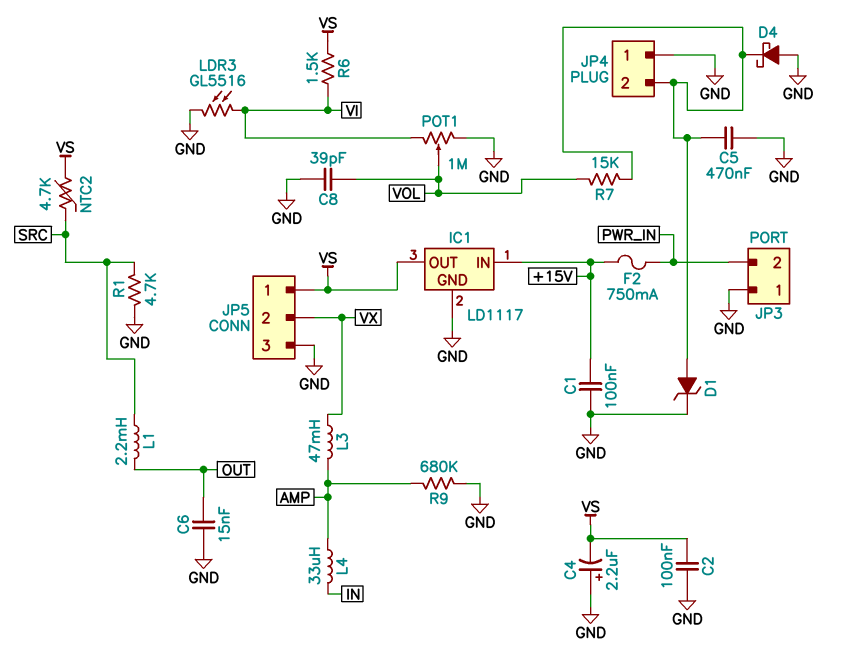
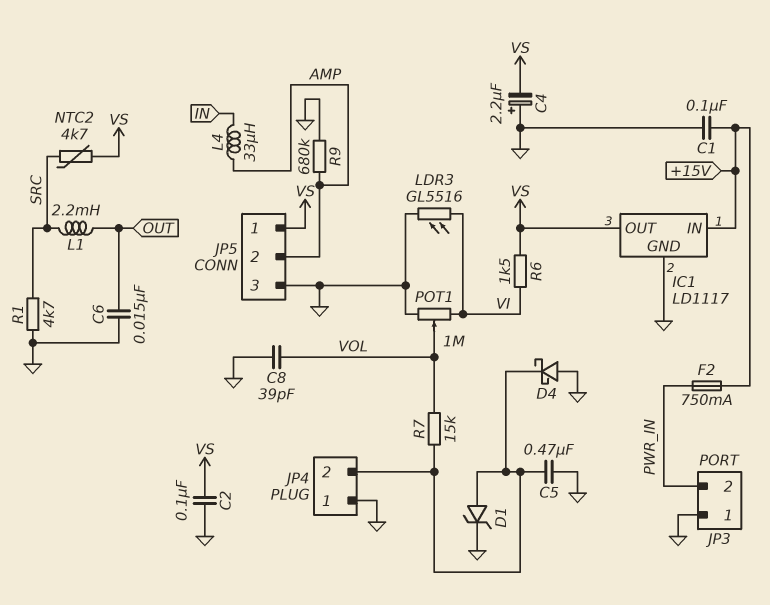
JP5 pin 2: VX -> AMP
L3: 47mH (AMP, VX) -> none

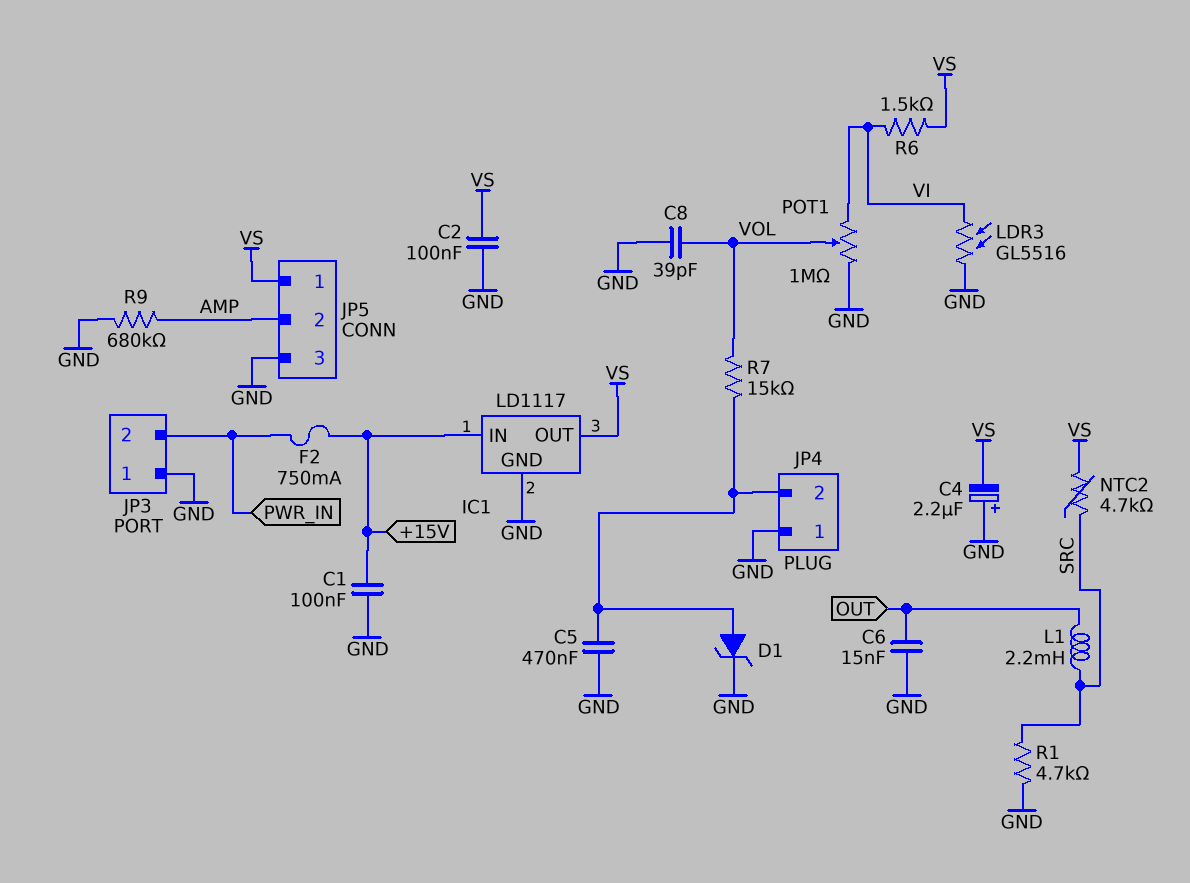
D4: schottky (A GND, K JP4/2) -> none
L4: 33uH (AMP, IN) -> none

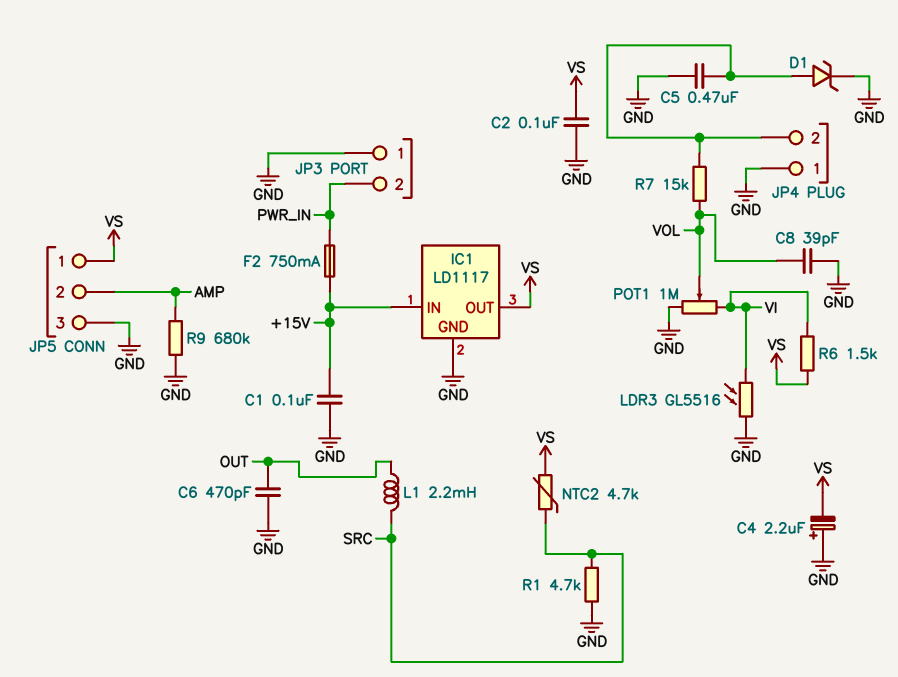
C6: 15nF (GND, OUT) -> 470pF (GND, OUT)

